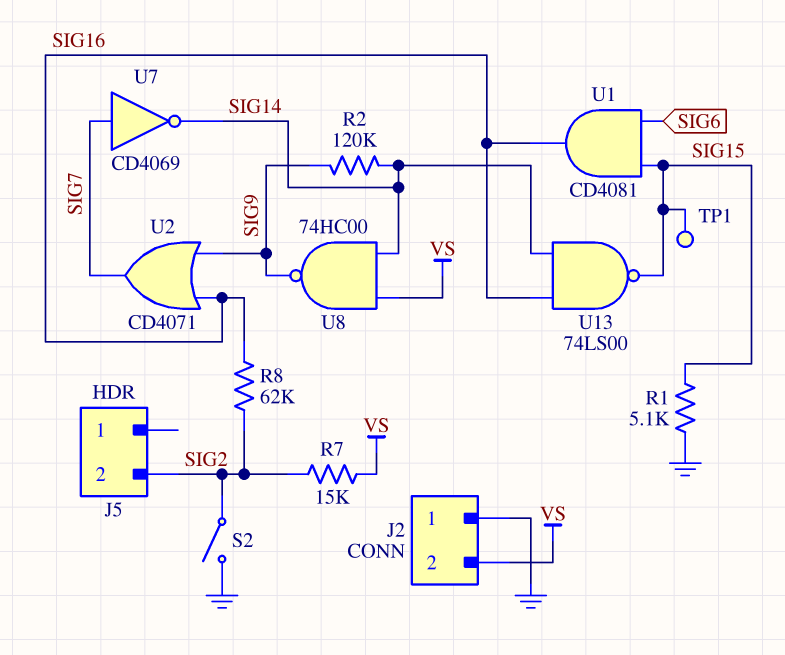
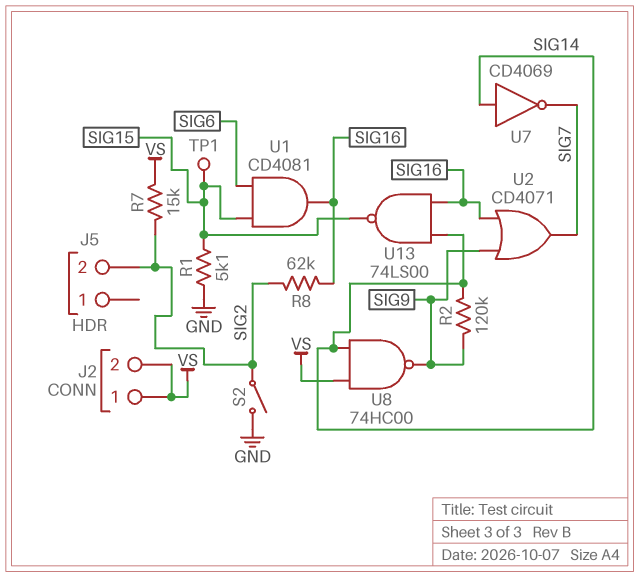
J2 pin 1: GND -> VS
U7: NOT CD4069 (in SIG7, out SIG14) -> NOT CD4069 (in SIG14, out SIG7)

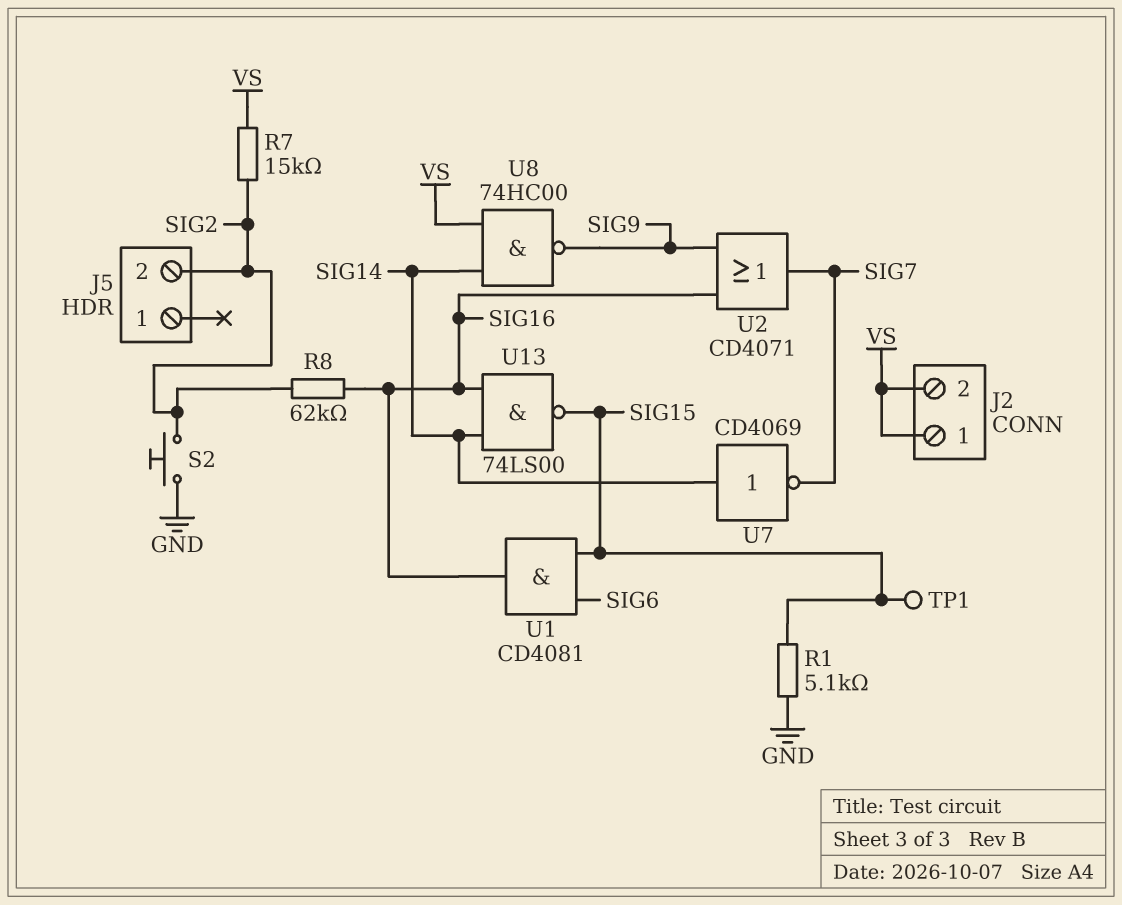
R2: 120k (SIG9, SIG14) -> none
S2: switch (GND, SIG2) -> button (GND, SIG2)

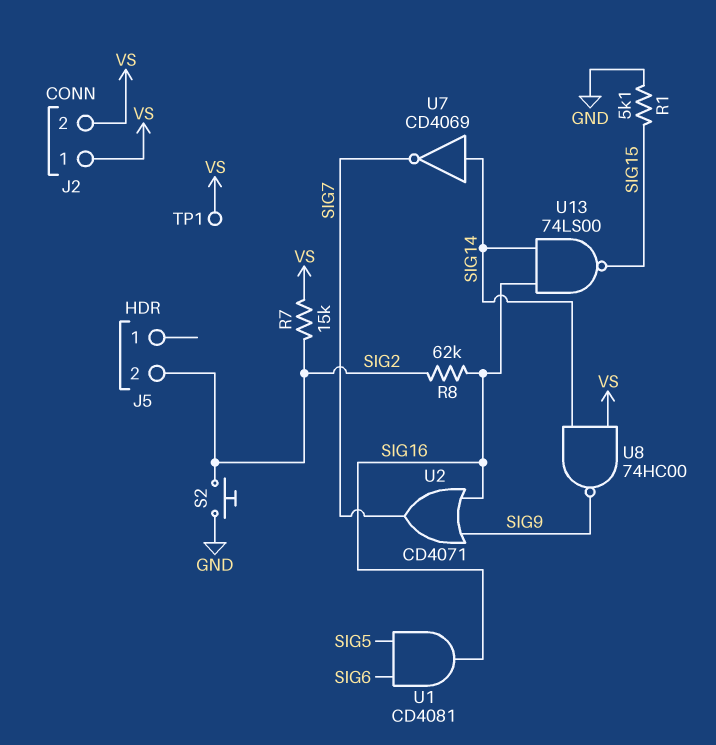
TP1: test point (SIG15) -> test point (VS)
U1: AND CD4081 (in SIG6, in SIG15, out SIG16) -> AND CD4081 (in SIG5, in SIG6, out SIG16)

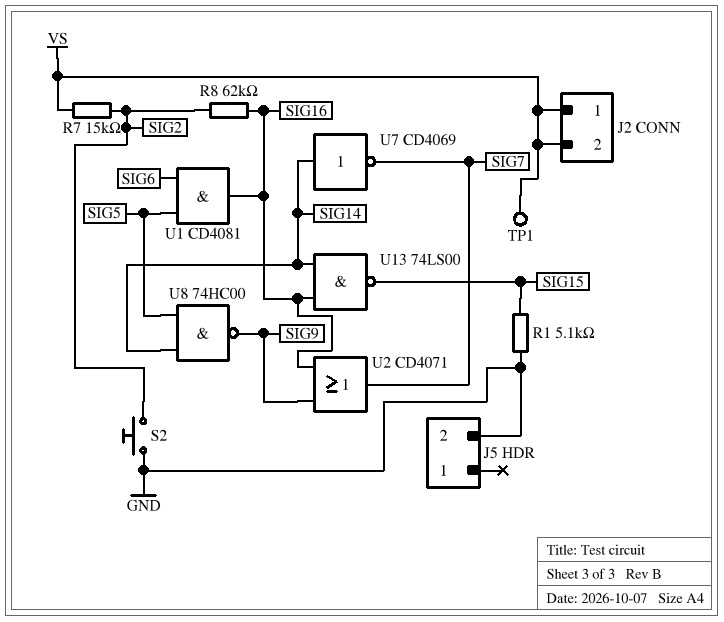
J5 pin 2: SIG2 -> GND
U8: NAND 74HC00 (in SIG14, in VS, out SIG9) -> NAND 74HC00 (in SIG5, in SIG14, out SIG9)

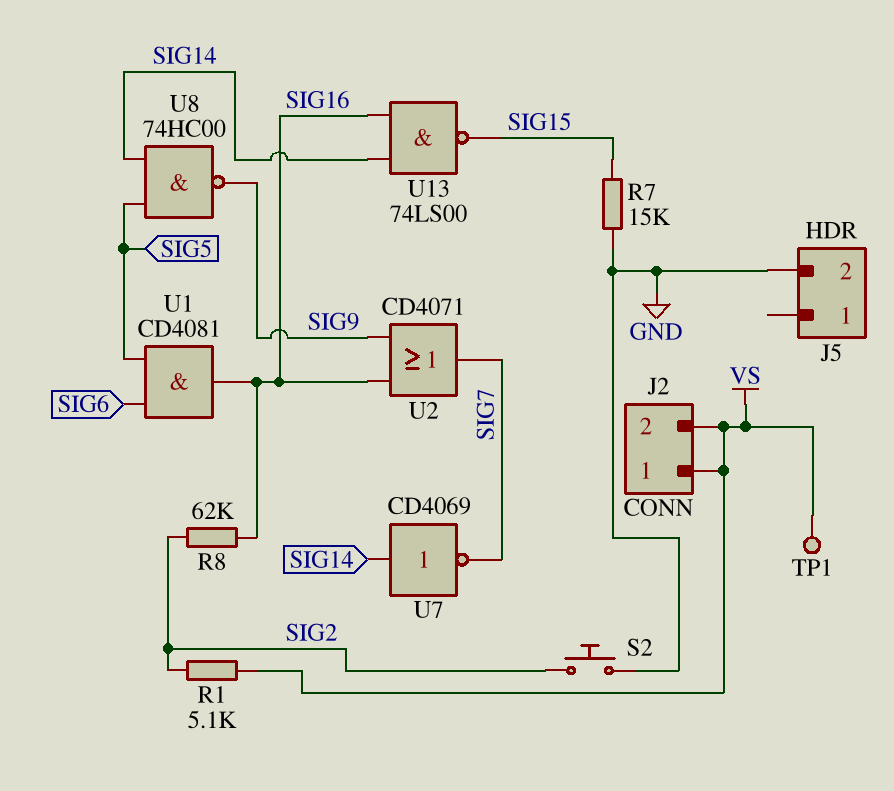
R1: 5.1k (GND, SIG15) -> 5.1k (SIG2, VS)
R7: 15k (SIG2, VS) -> 15k (GND, SIG15)

